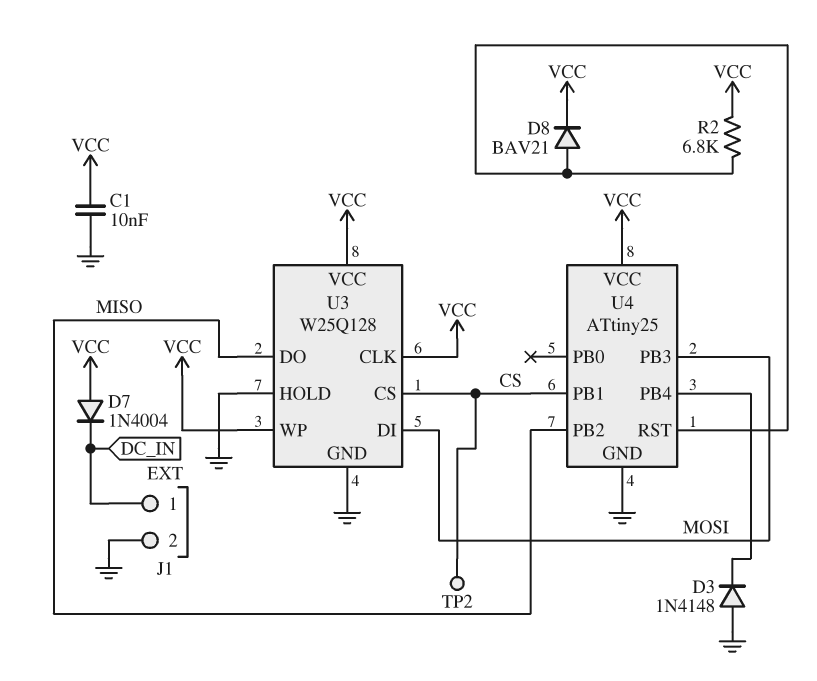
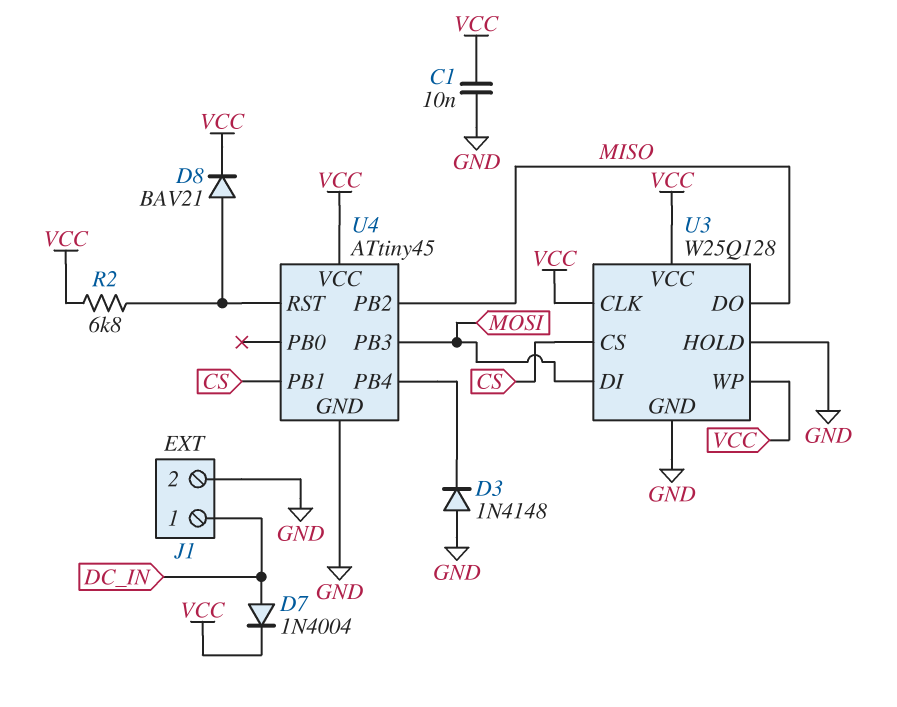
D7: diode 1N4004 (A VCC, K DC_IN) -> diode 1N4004 (A DC_IN, K VCC)
TP2: test point (CS) -> none
U4: ATtiny25 -> ATtiny45

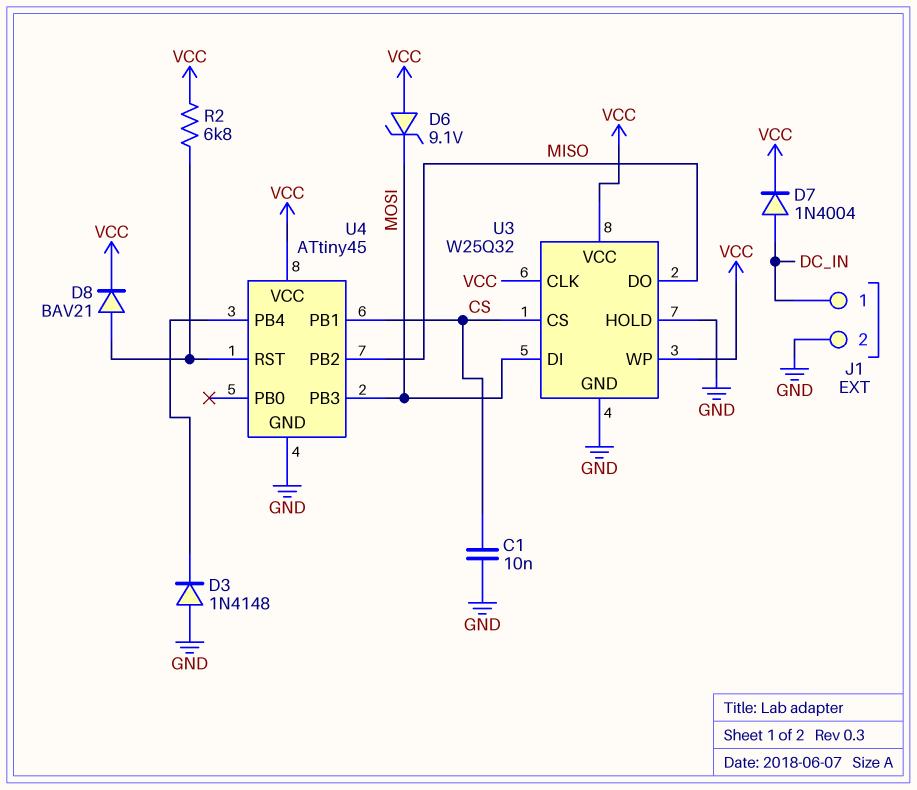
C1: 10nF (GND, VCC) -> 10nF (CS, GND)
D6: none -> zener 9.1V (A VCC, K MOSI)
U3: W25Q128 -> W25Q32

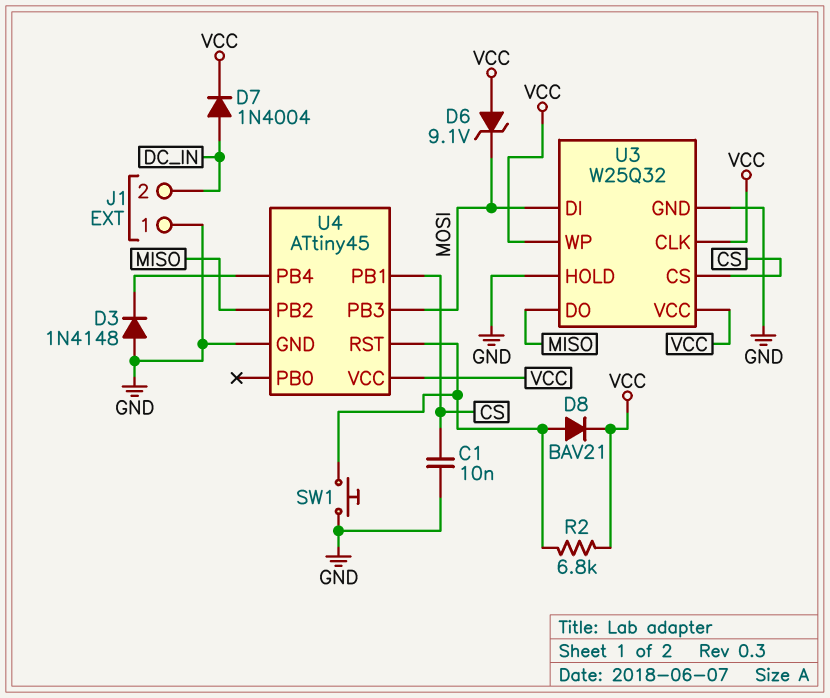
J1 pin 1: DC_IN -> GND
J1 pin 2: GND -> DC_IN
SW1: none -> button (GND, U4/RST)

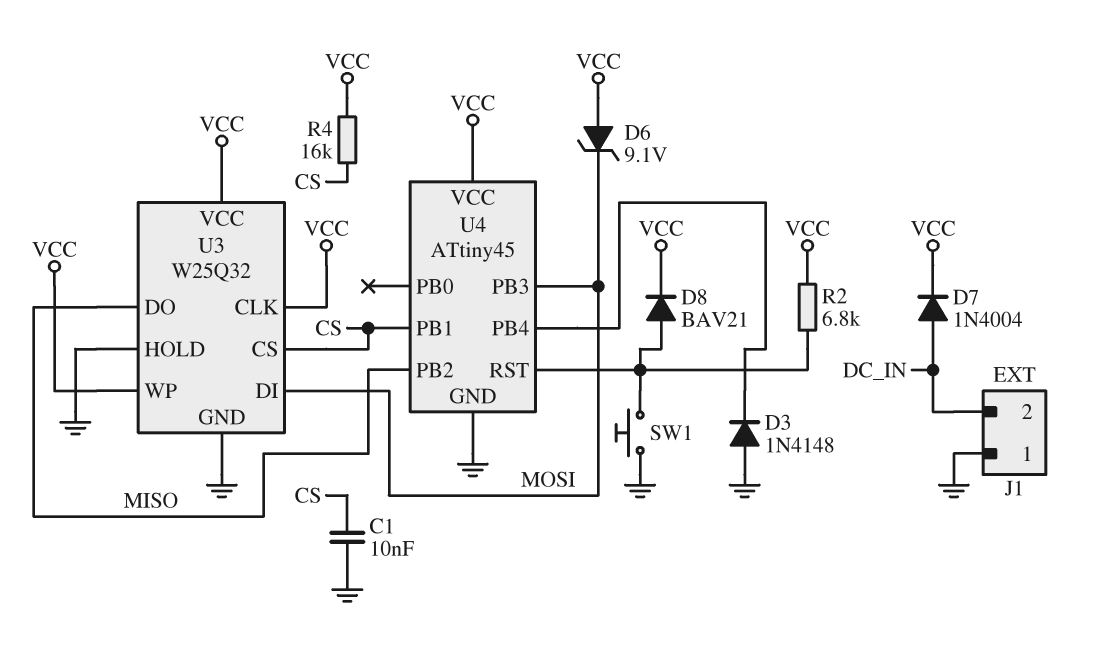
R4: none -> 16k (CS, VCC)

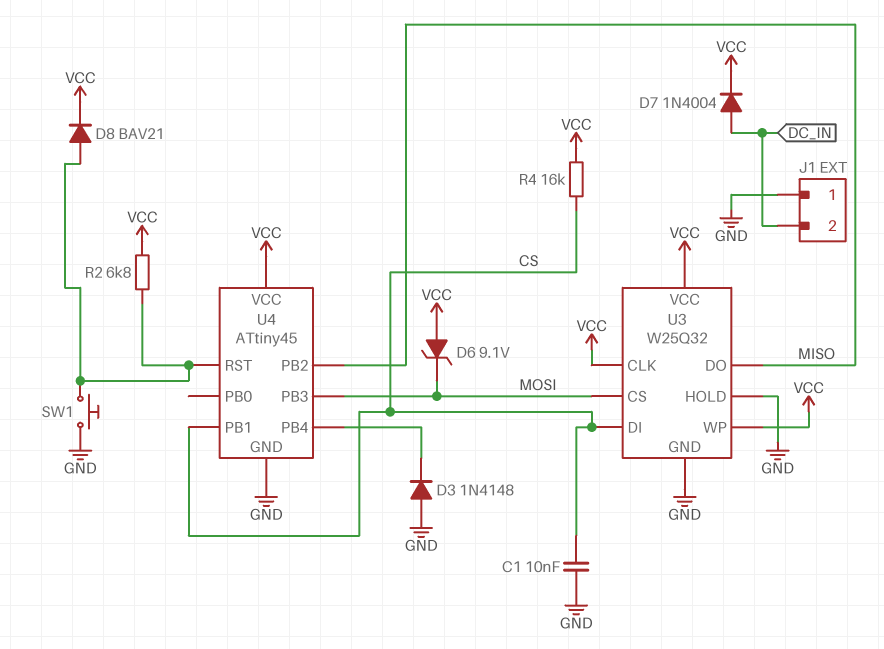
U3 pin CS: CS -> MOSI
U3 pin DI: MOSI -> CS

